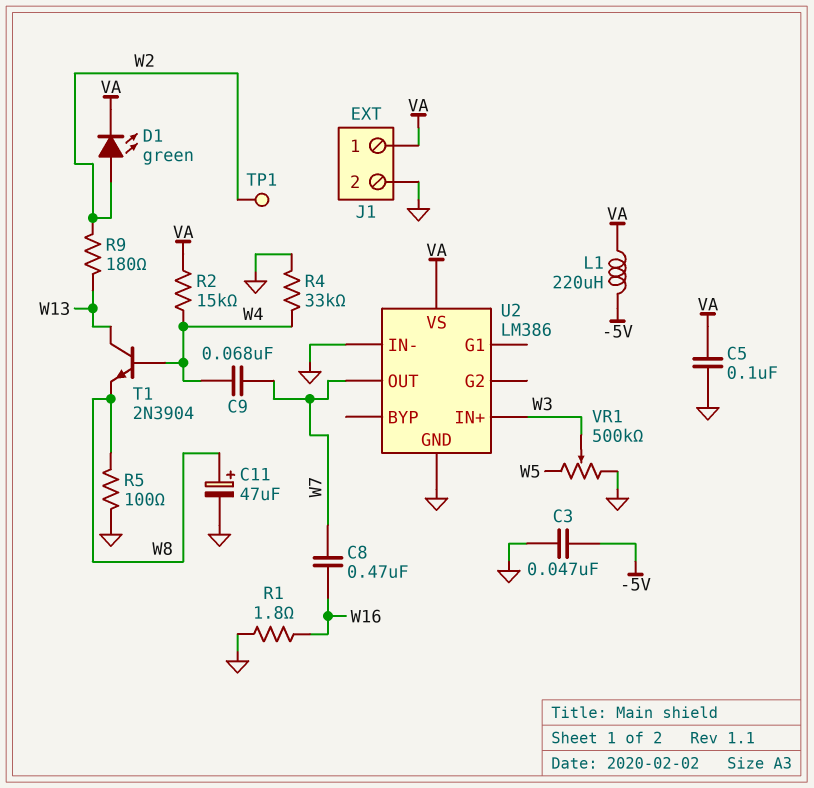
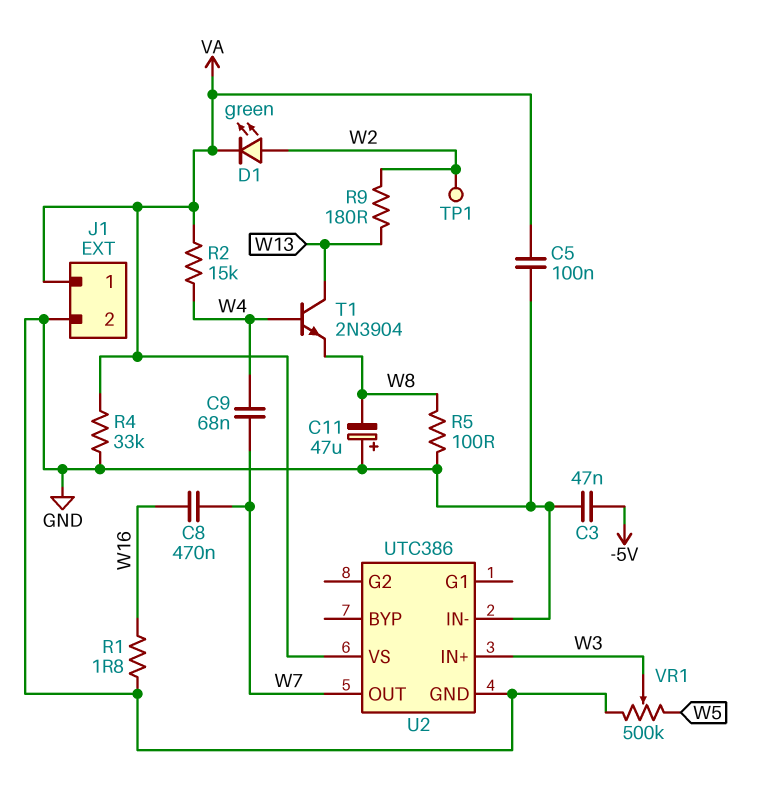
C11: 47uF (plus W8, minus GND) -> 47uF (plus GND, minus W8)
L1: 220uH (-5V, VA) -> none
R4: 33k (GND, W4) -> 33k (GND, VA)
U2: LM386 -> UTC386

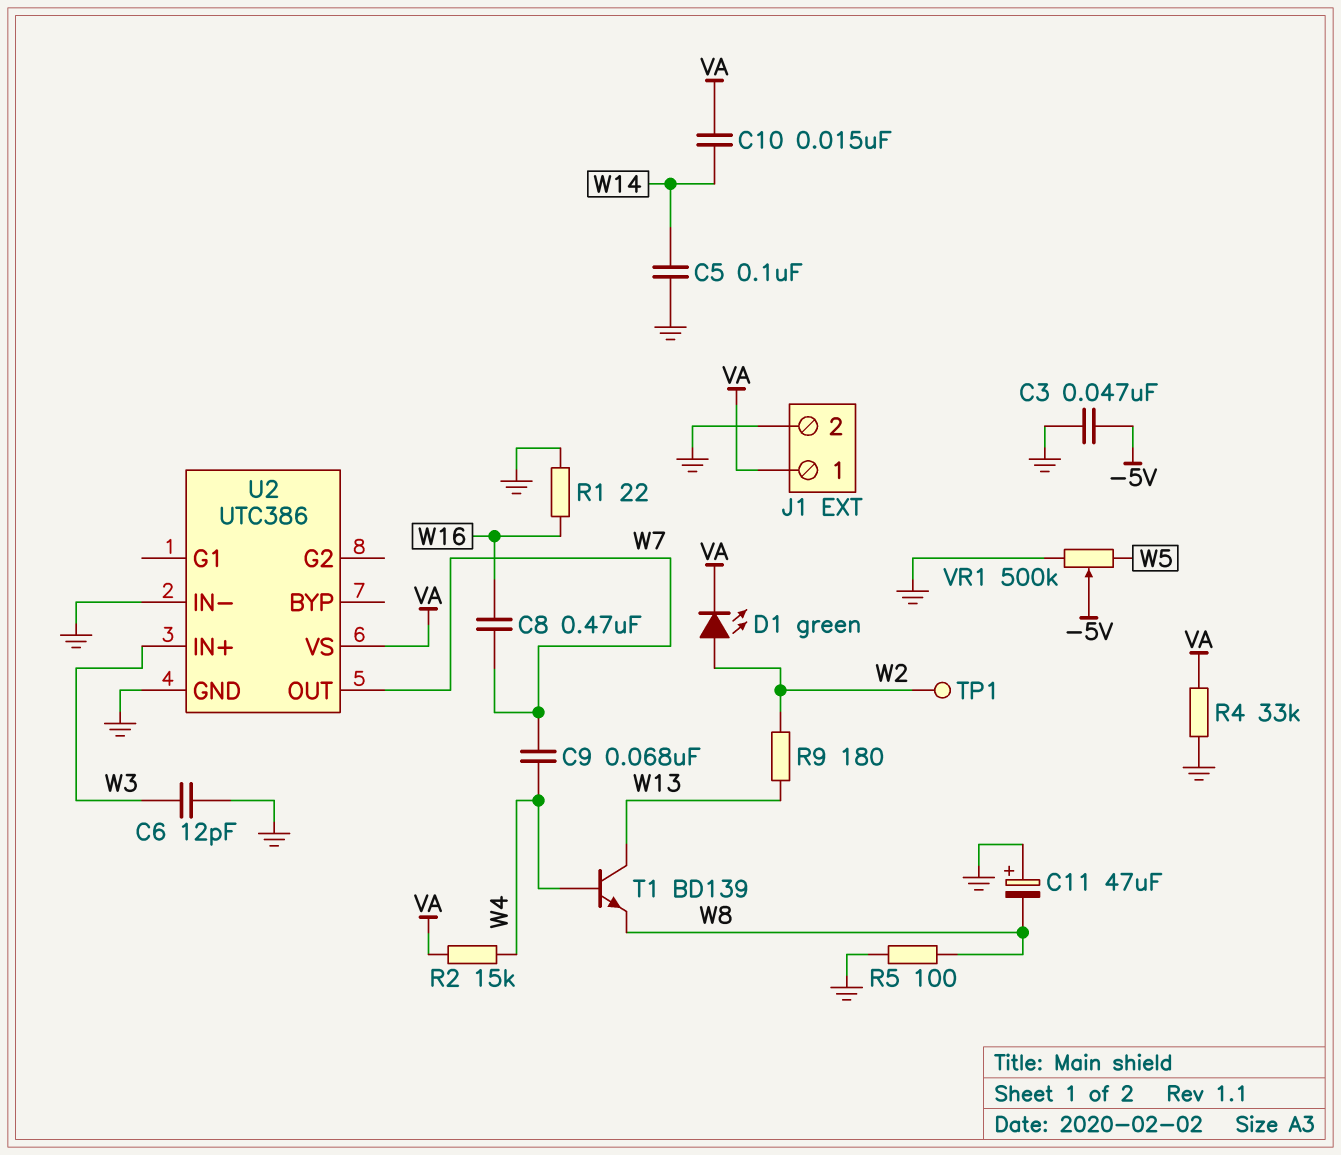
C5: 100nF (GND, VA) -> 100nF (GND, W14)
C6: none -> 12pF (GND, W3)
C10: none -> 15nF (VA, W14)
R1: 1.8 (GND, W16) -> 22 (GND, W16)
T1: NPN 2N3904 (B W4, C W13, E W8) -> NPN BD139 (B W4, C W13, E W8)
VR1: 500k (GND, W5, wiper W3) -> 500k (GND, W5, wiper -5V)

